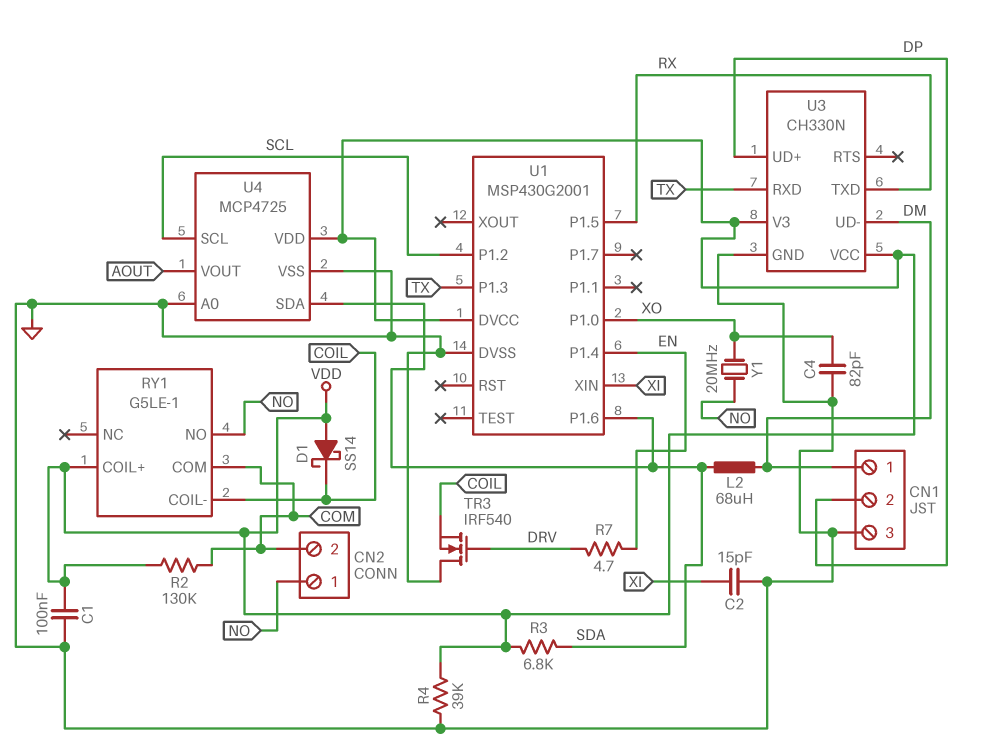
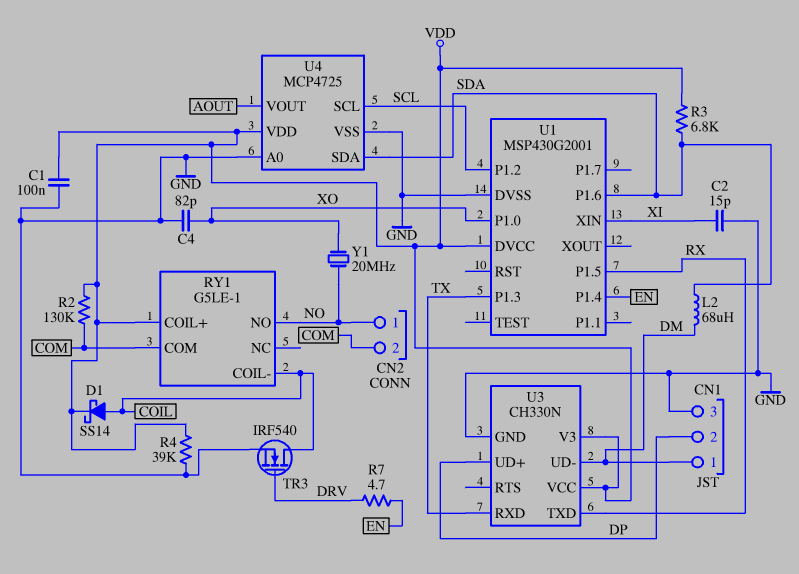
D1: schottky SS14 (A VDD, K COIL) -> schottky SS14 (A COIL, K VDD)
TR3: NMOS IRF540 (G DRV, D GND, S COIL) -> NMOS IRF540 (G DRV, D COIL, S GND)

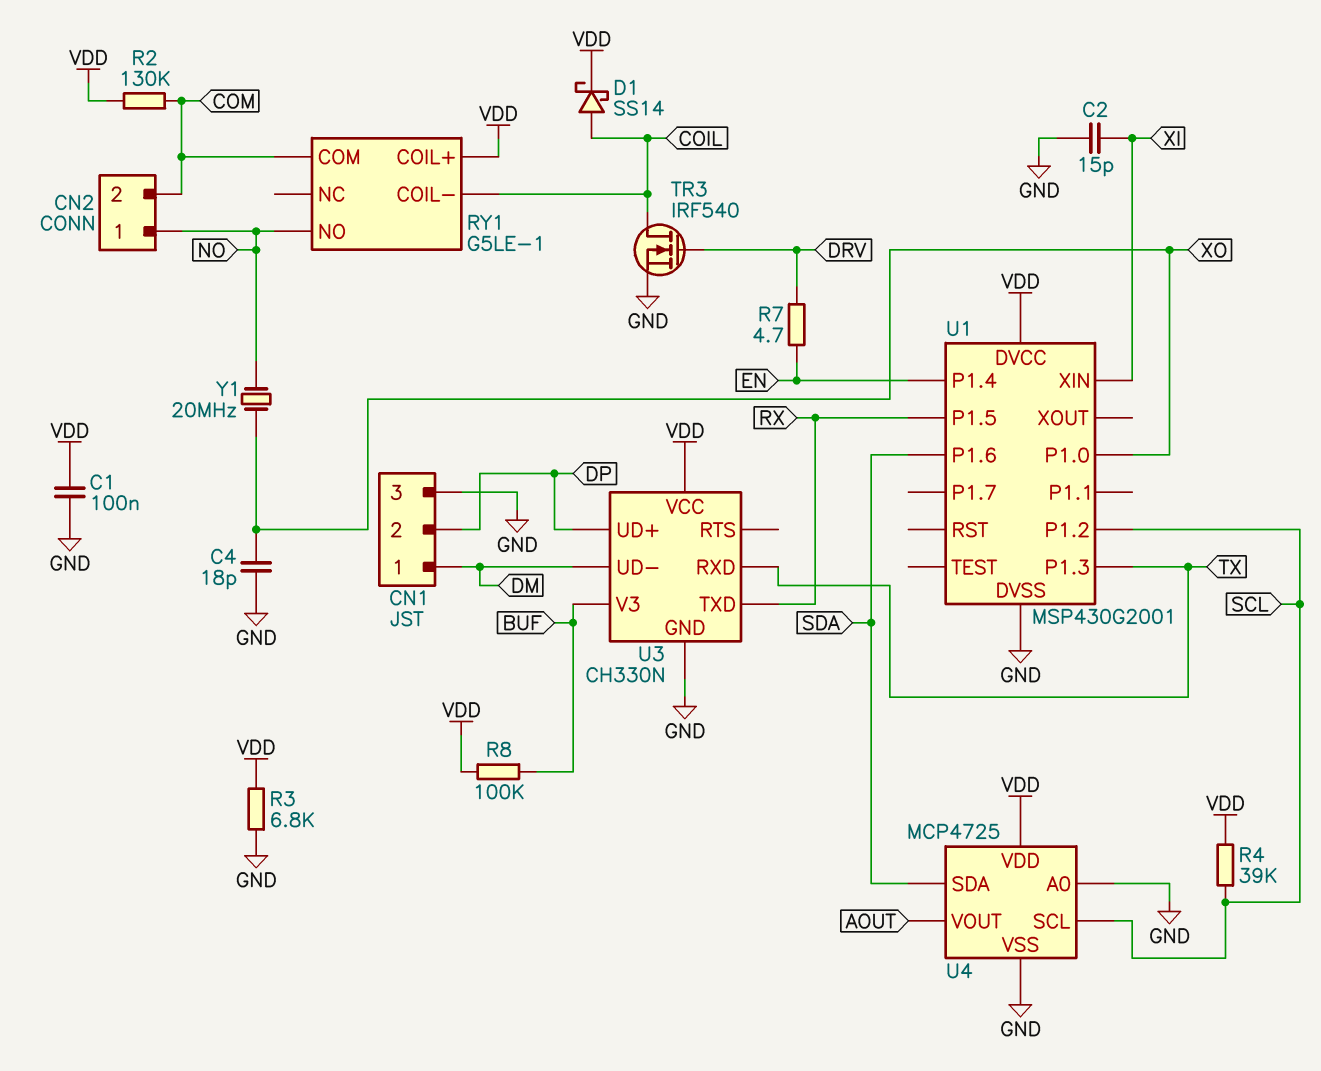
C4: 82pF (GND, XO) -> 18pF (GND, XO)
L2: 68uH (DM, SDA) -> none
R3: 6.8k (SDA, VDD) -> 6.8k (GND, VDD)
R4: 39k (GND, VDD) -> 39k (SCL, VDD)
R8: none -> 100k (BUF, VDD)
U3 pin V3: VDD -> BUF

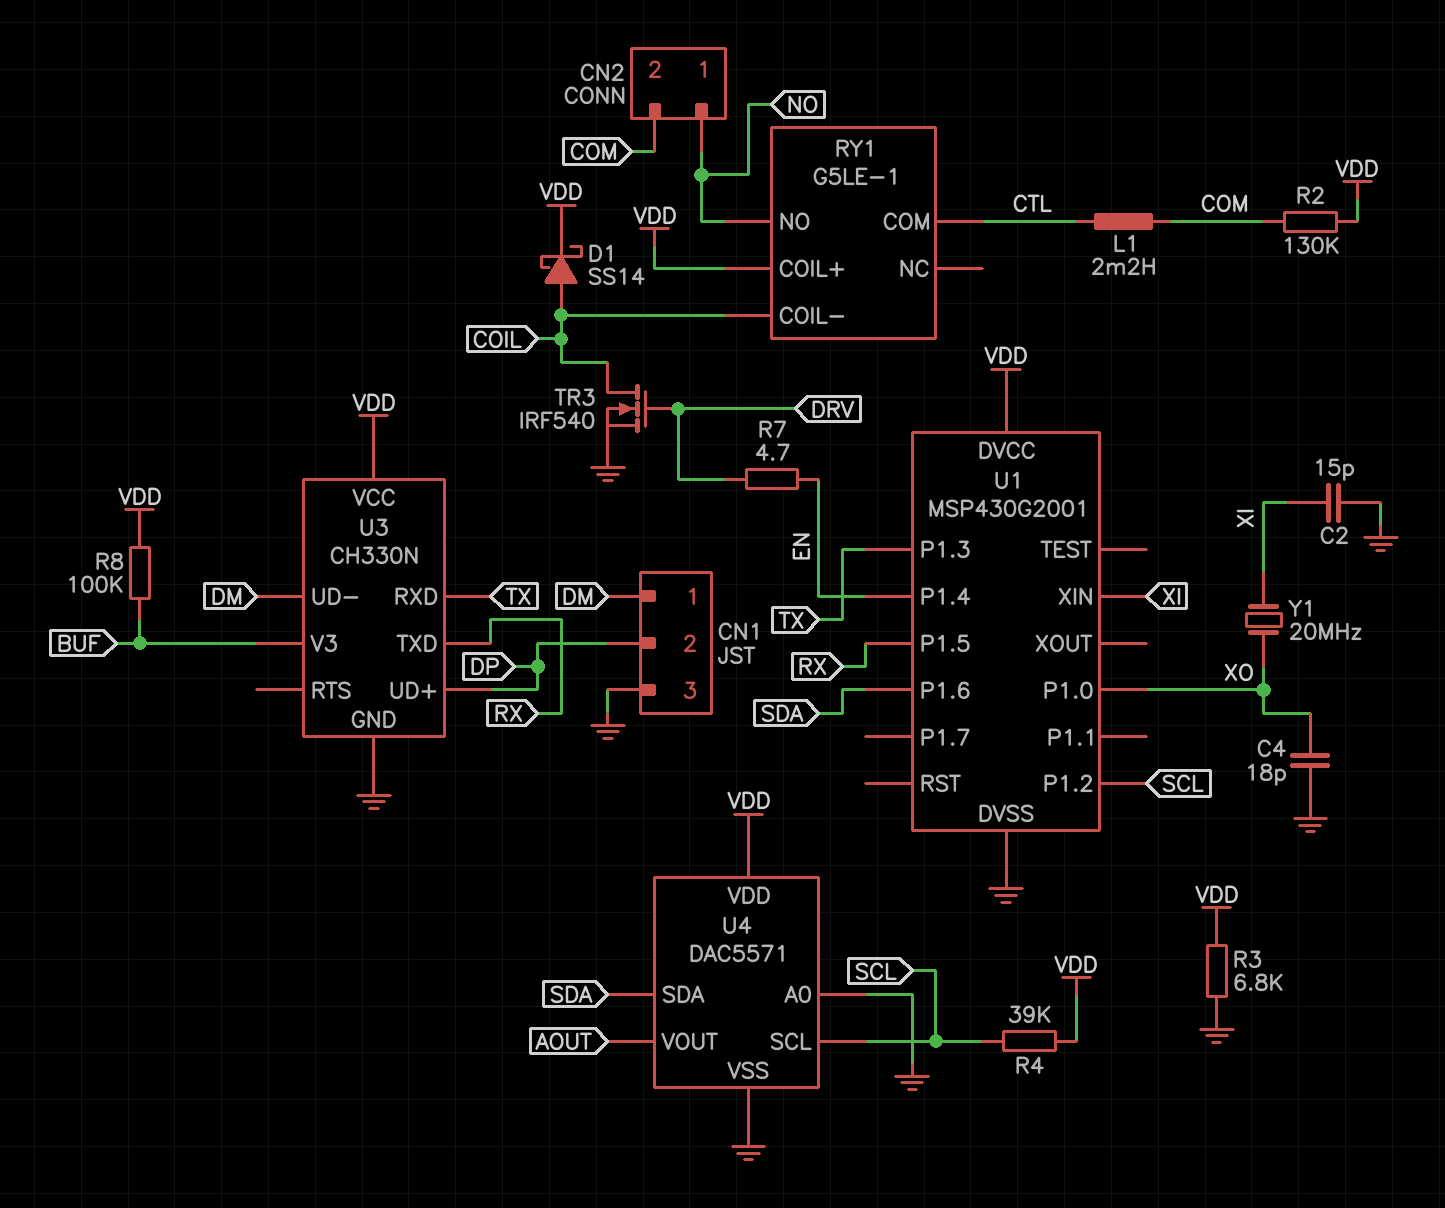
C1: 100nF (GND, VDD) -> none
L1: none -> 2.2mH (COM, CTL)
RY1 pin COM: COM -> CTL
U4: MCP4725 -> DAC5571
Y1: 20MHz (NO, XO) -> 20MHz (XI, XO)

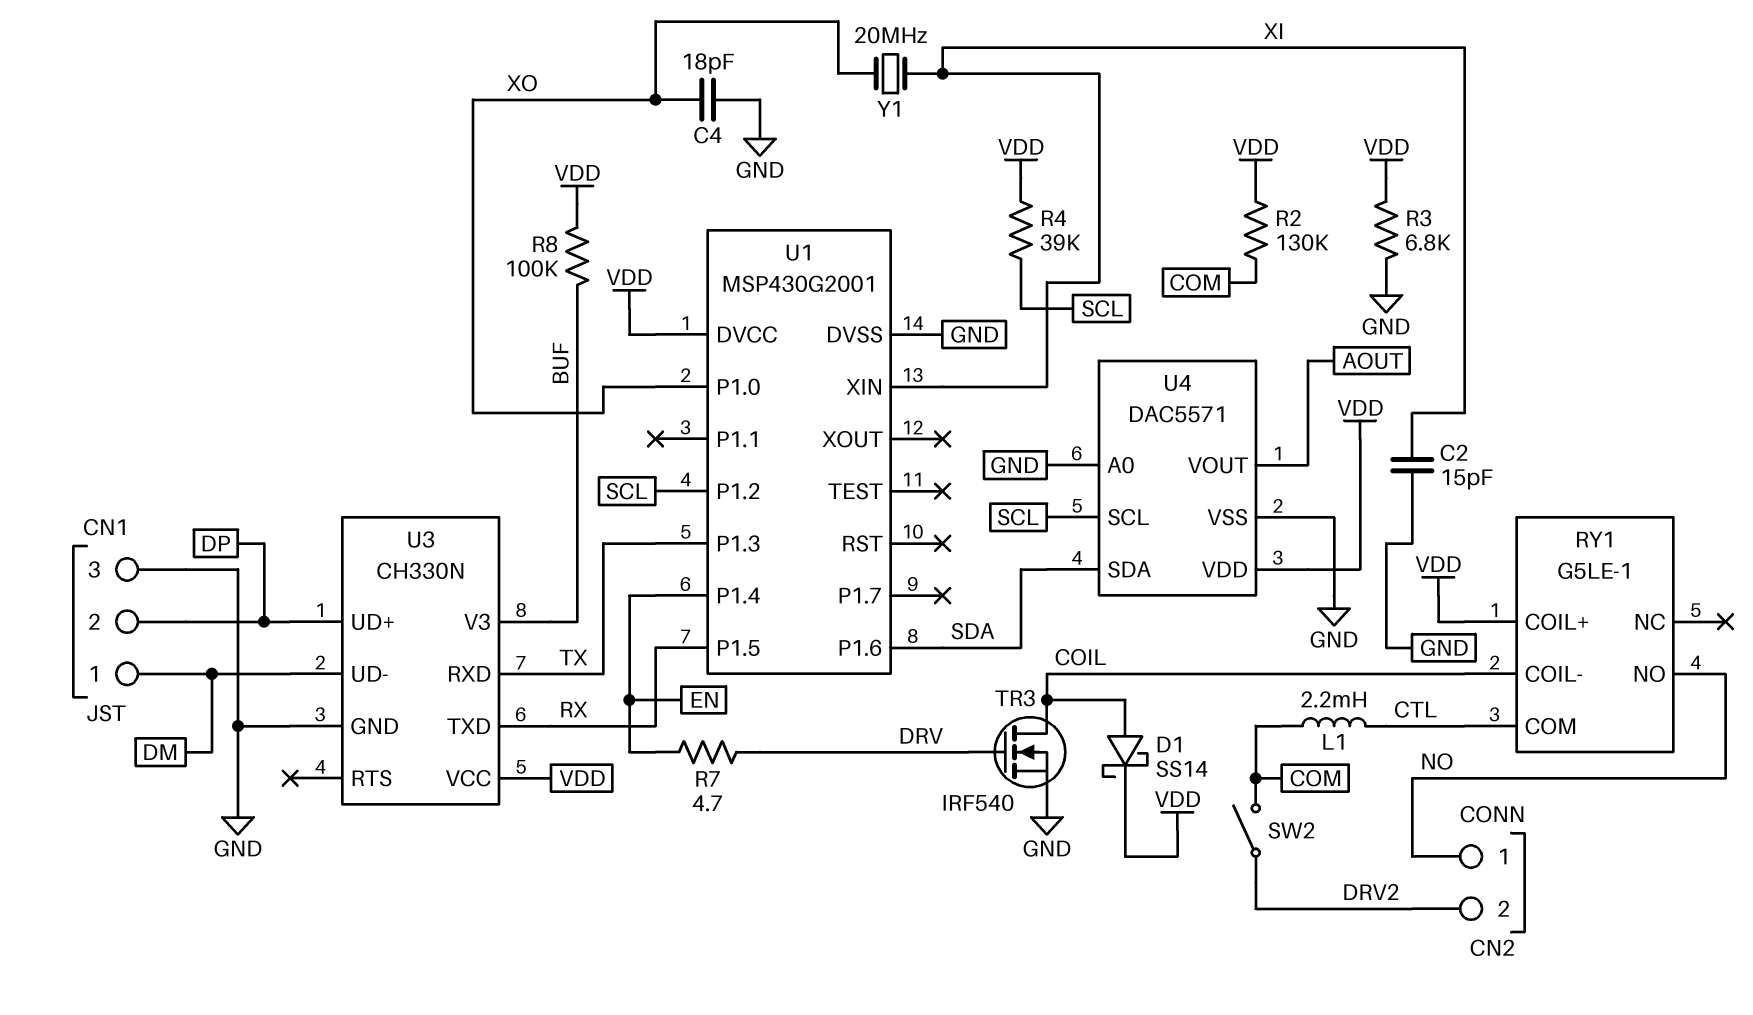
CN2 pin 2: COM -> DRV2
SW2: none -> switch (COM, DRV2)

